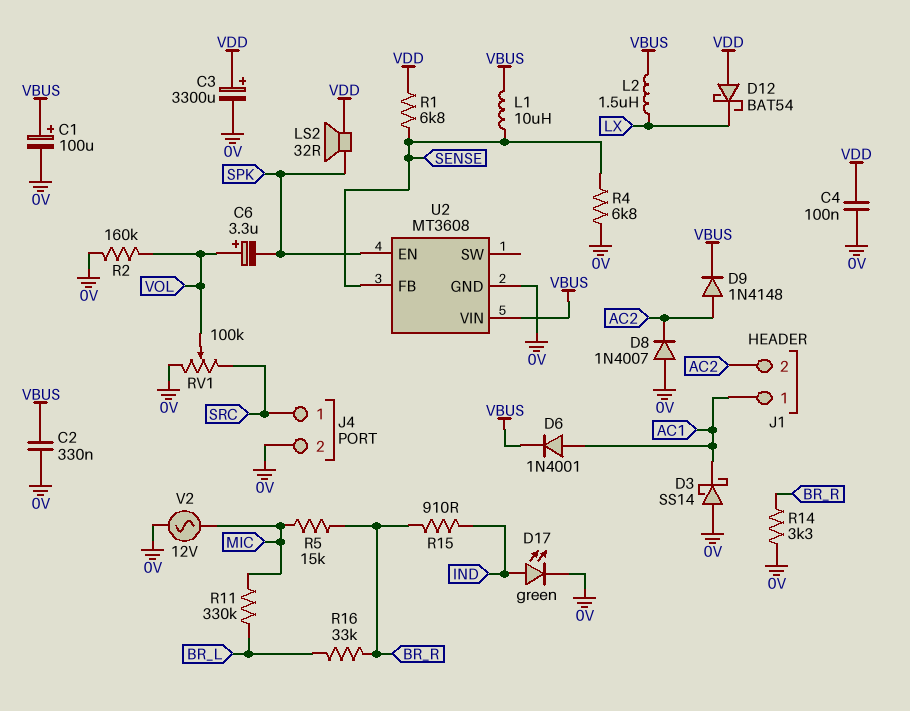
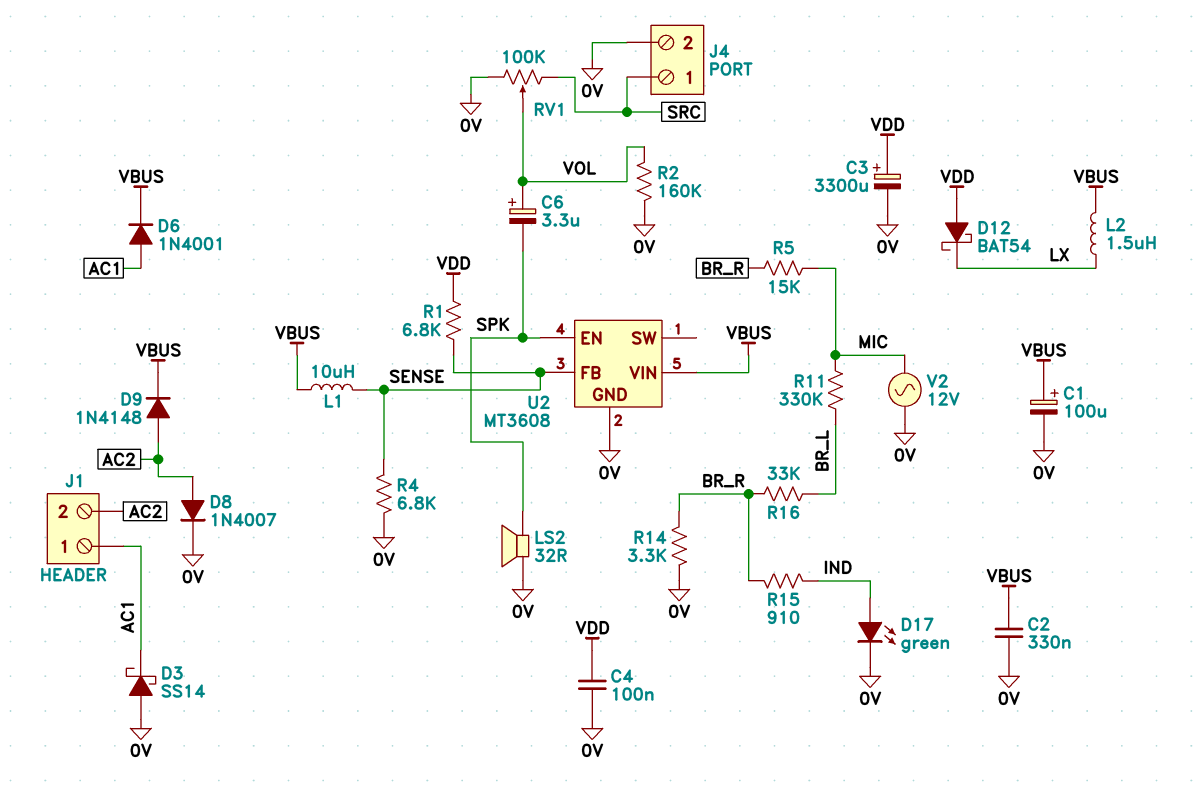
D8: diode 1N4007 (A 0V, K AC2) -> diode 1N4007 (A AC2, K 0V)
LS2: speaker 32R (SPK, VDD) -> speaker 32R (0V, SPK)

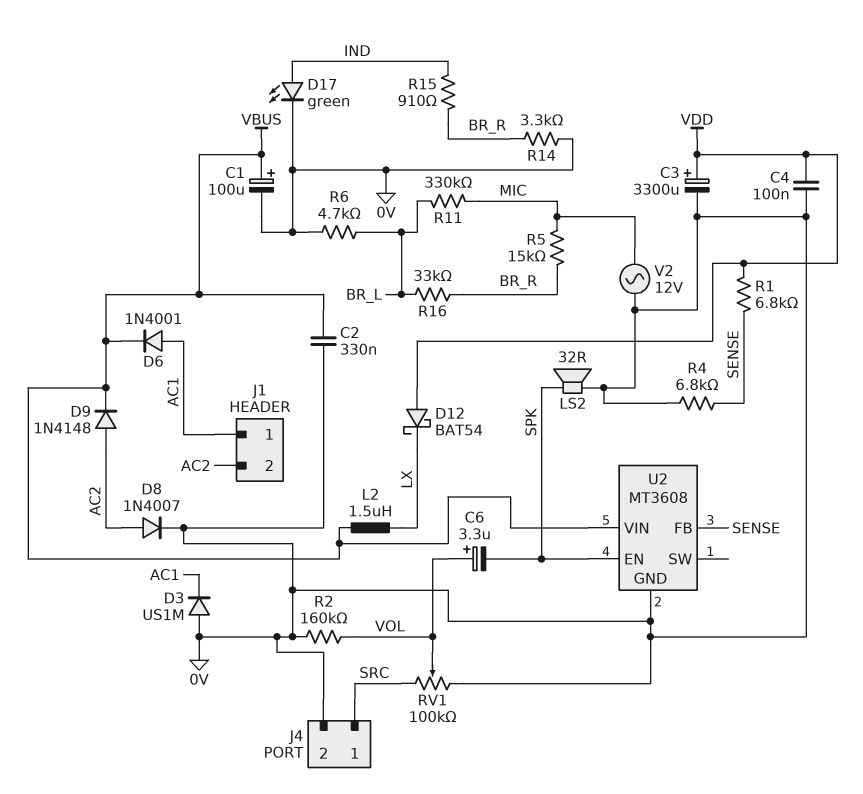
D3: schottky SS14 (A 0V, K AC1) -> diode US1M (A 0V, K AC1)
L1: 10uH (SENSE, VBUS) -> none
R6: none -> 4.7k (0V, BR_L)

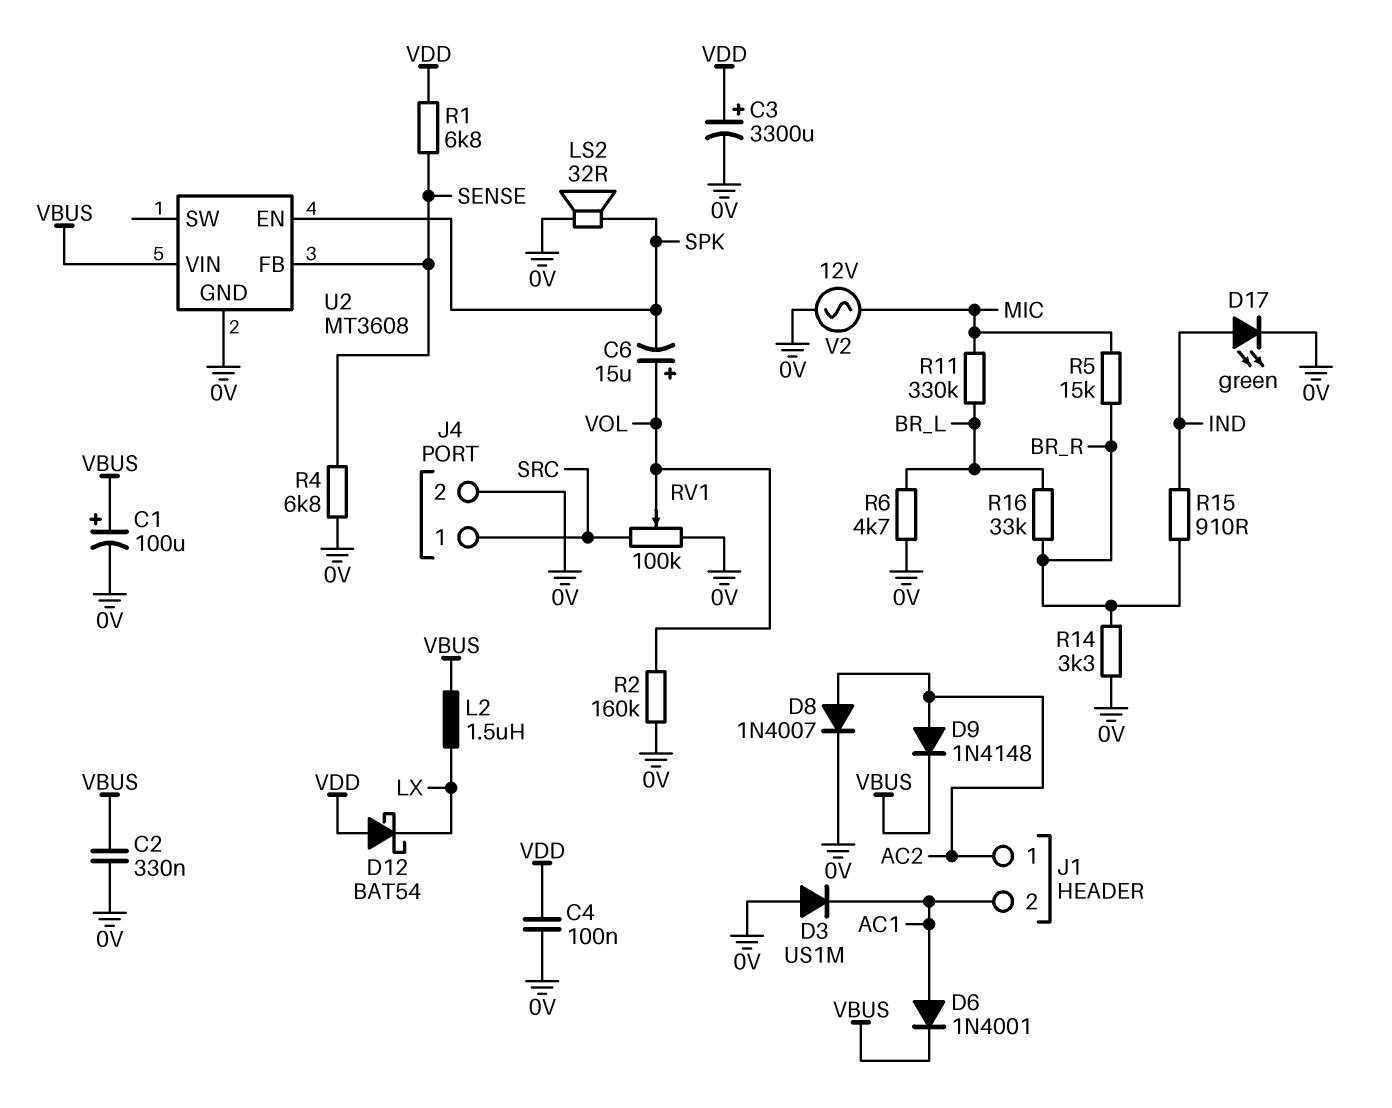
C6: 3.3uF (plus VOL, minus SPK) -> 15uF (plus VOL, minus SPK)
J1 pin 1: AC1 -> AC2
J1 pin 2: AC2 -> AC1

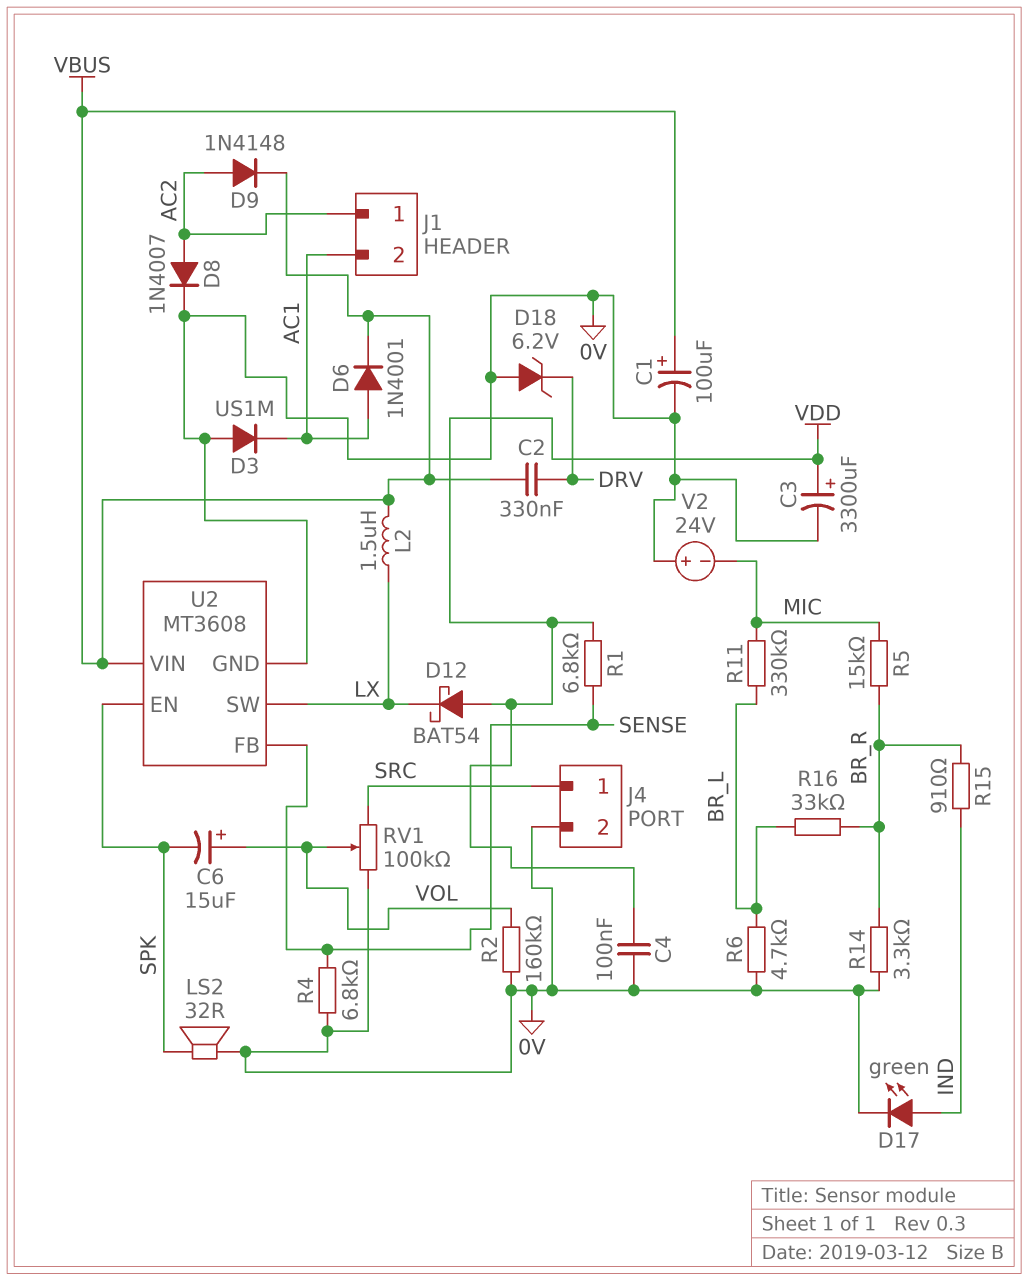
C2: 330nF (0V, VBUS) -> 330nF (DRV, VBUS)
D18: none -> zener 6.2V (A 0V, K DRV)
U2 pin SW: none -> LX
V2: AC 12V (0V, MIC) -> 24V (plus 0V, minus MIC)

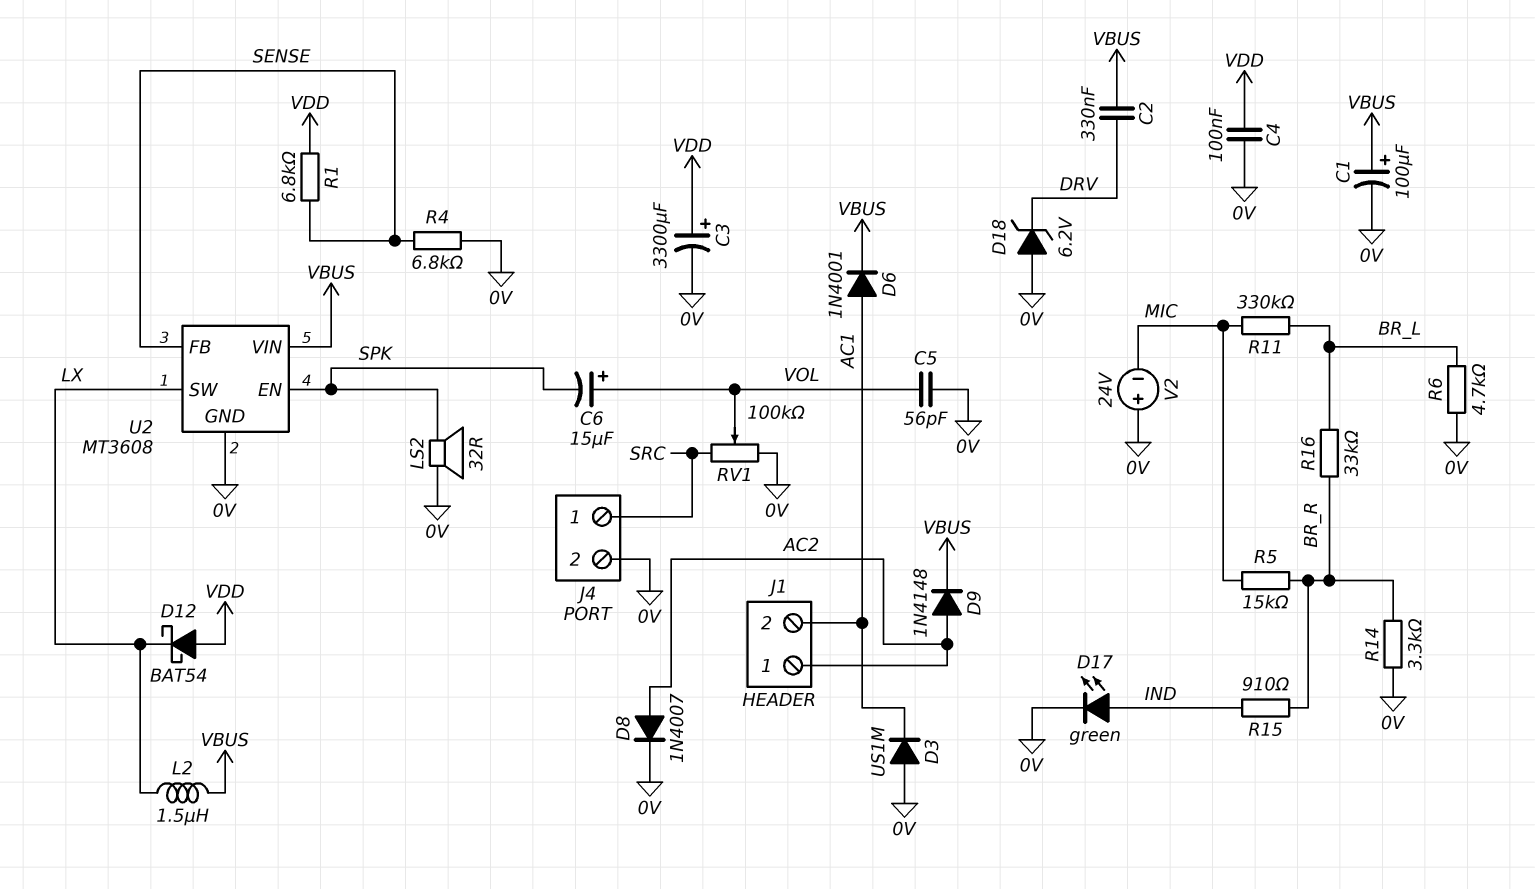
C5: none -> 56pF (0V, VOL)
R2: 160k (0V, VOL) -> none

